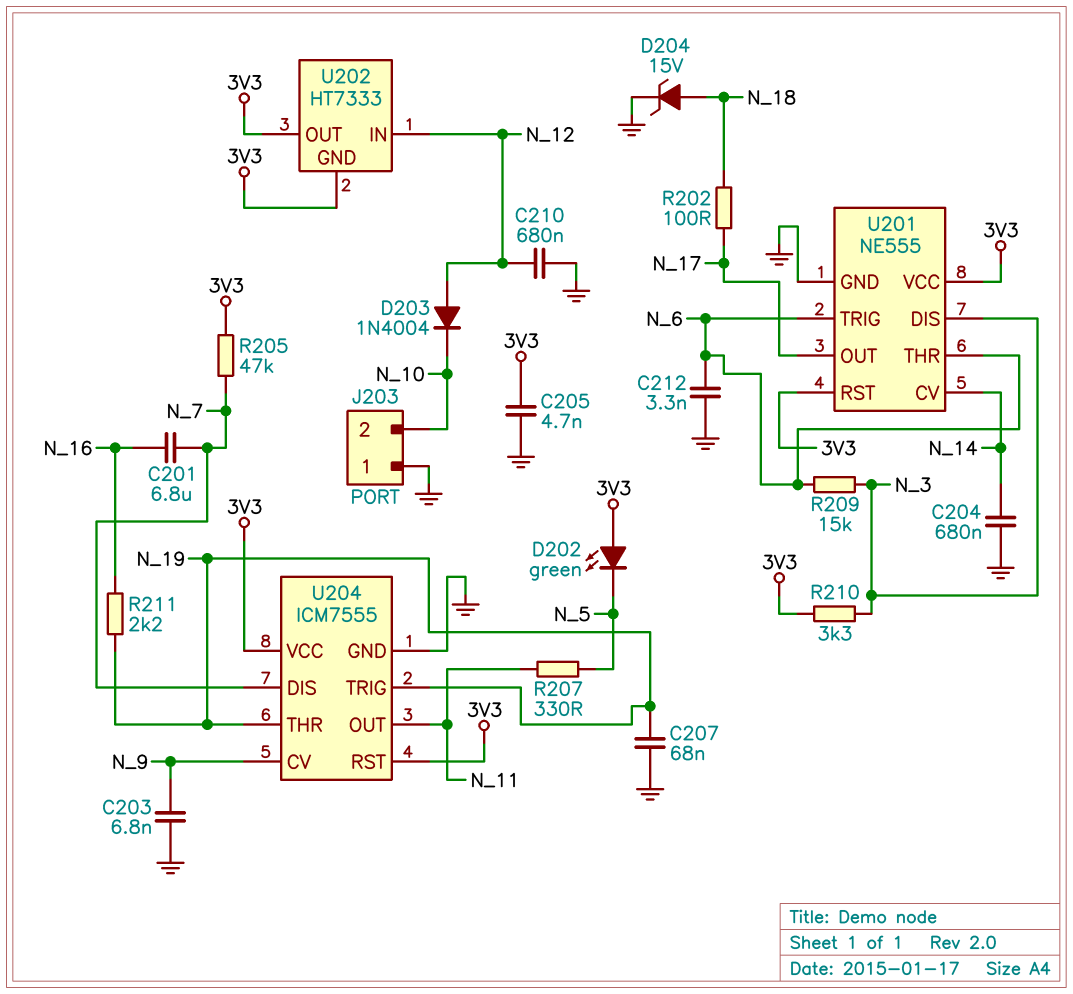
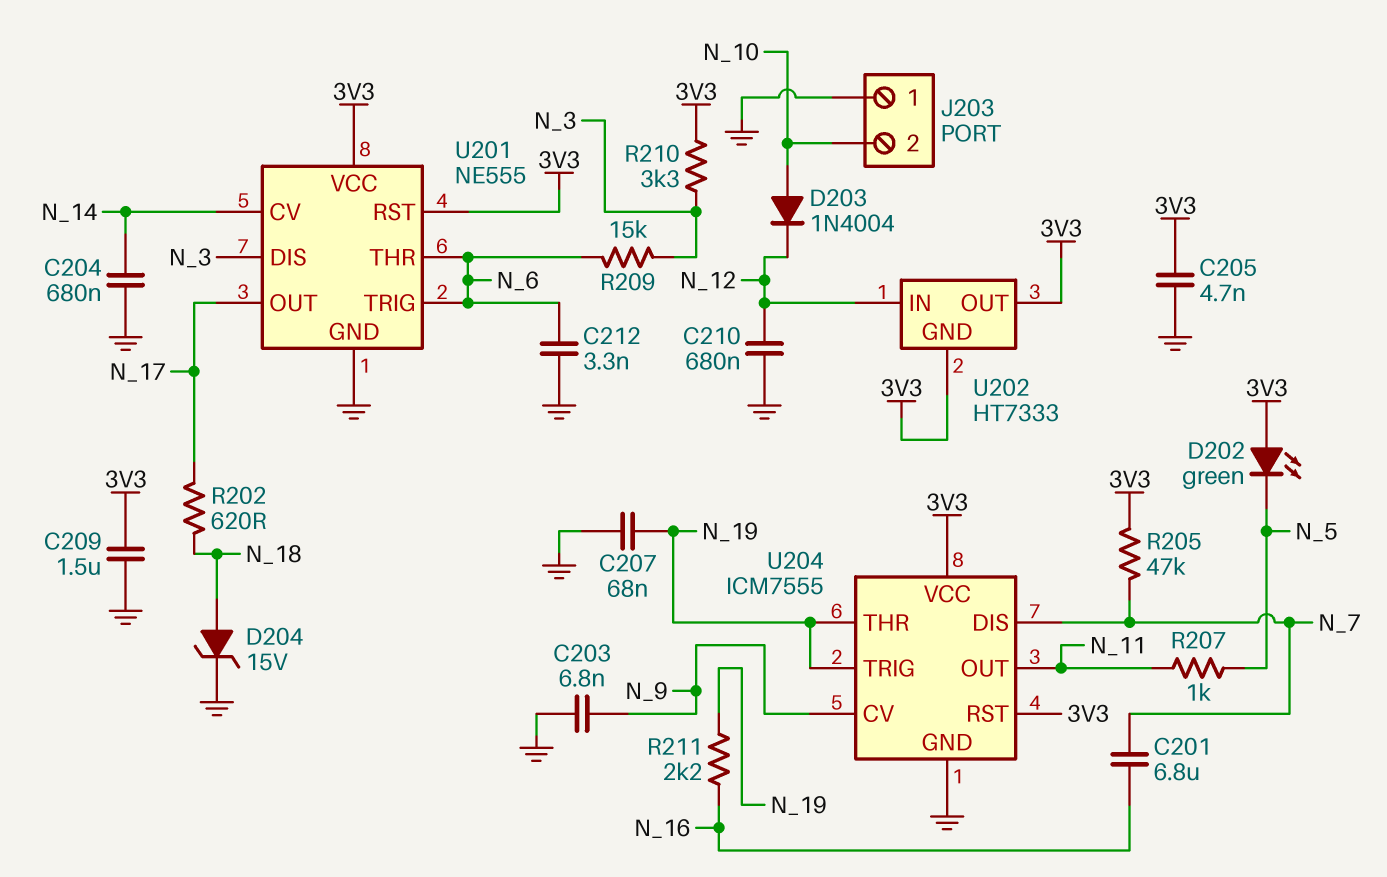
C209: none -> 1.5uF (3V3, GND)
D203: diode 1N4004 (A N_12, K N_10) -> diode 1N4004 (A N_10, K N_12)
R202: 100 (N_17, N_18) -> 620 (N_17, N_18)
R207: 330 (N_5, N_11) -> 1k (N_5, N_11)

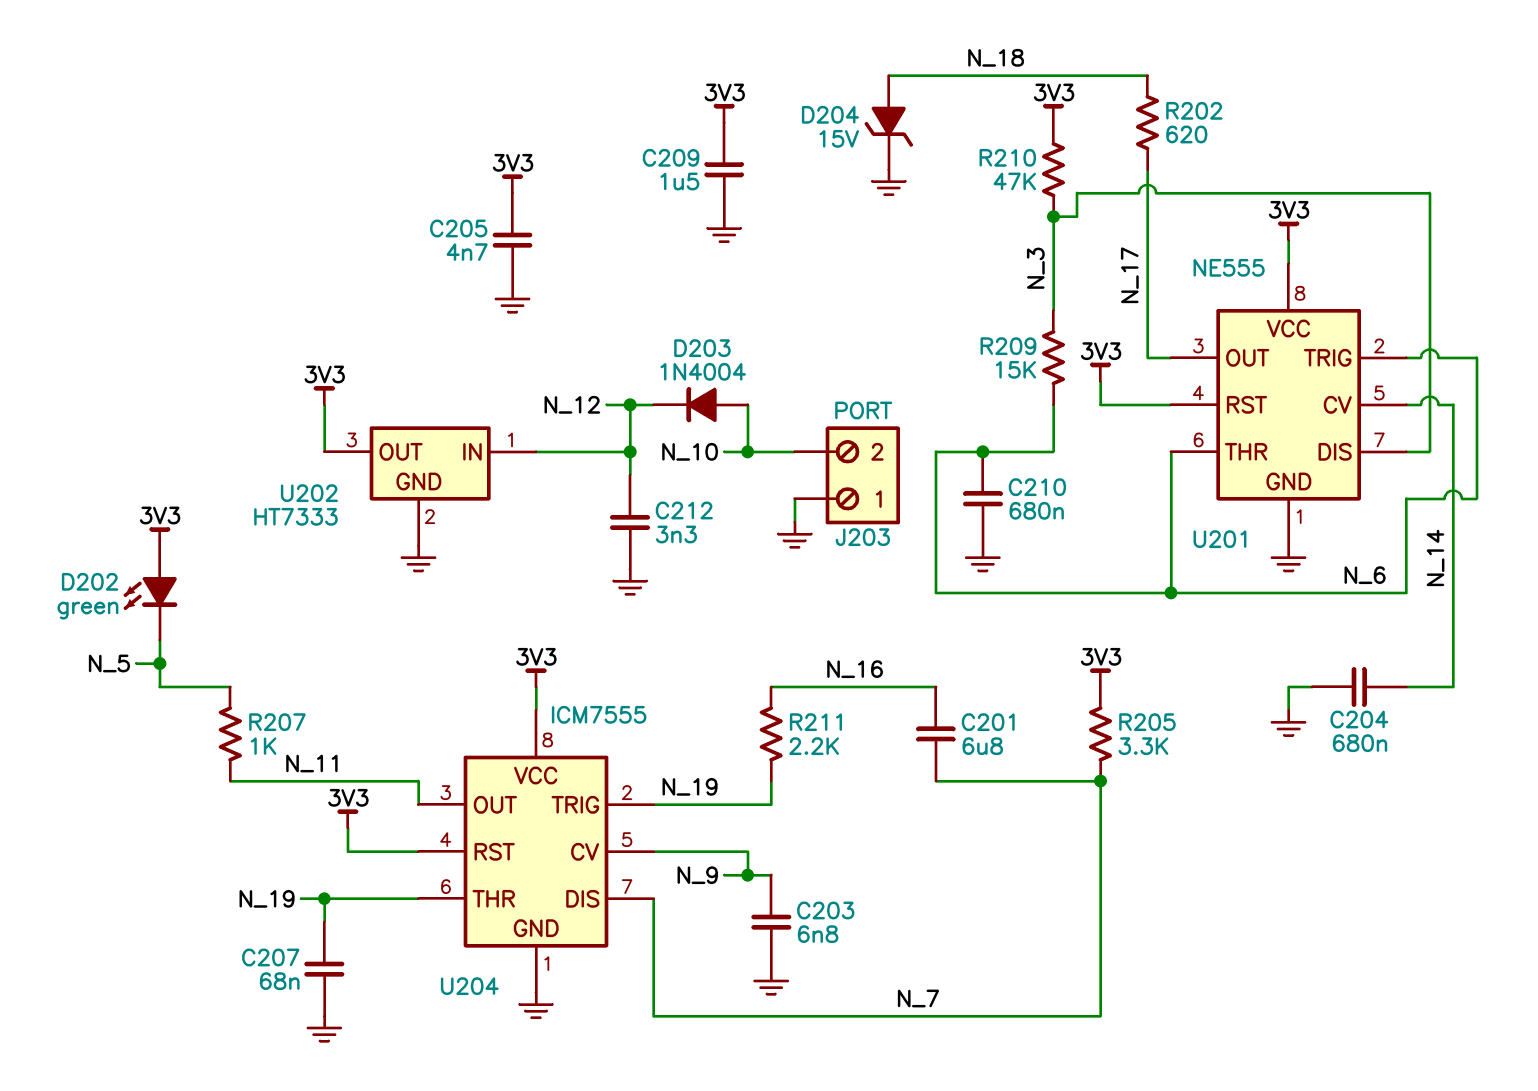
C210: 680nF (GND, N_12) -> 680nF (GND, N_6)
C212: 3.3nF (GND, N_6) -> 3.3nF (GND, N_12)
R205: 47k (3V3, N_7) -> 3.3k (3V3, N_7)
R210: 3.3k (3V3, N_3) -> 47k (3V3, N_3)
U202 pin GND: 3V3 -> GND

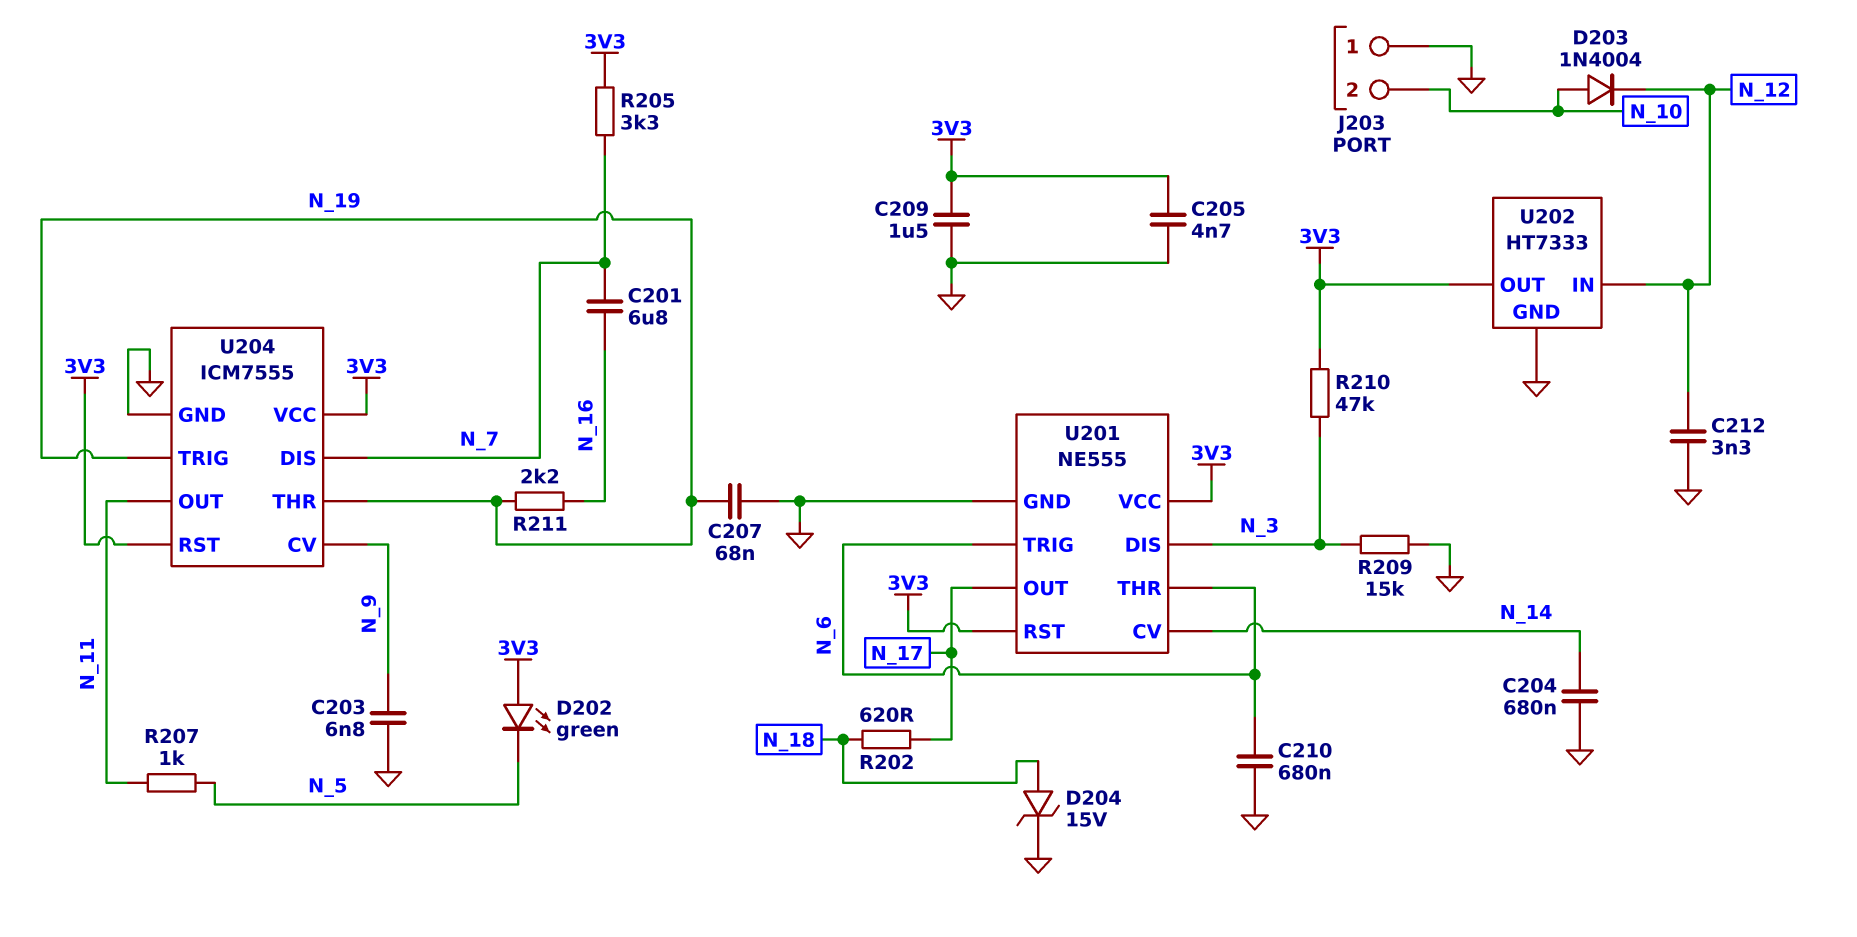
R209: 15k (N_3, N_6) -> 15k (GND, N_3)

